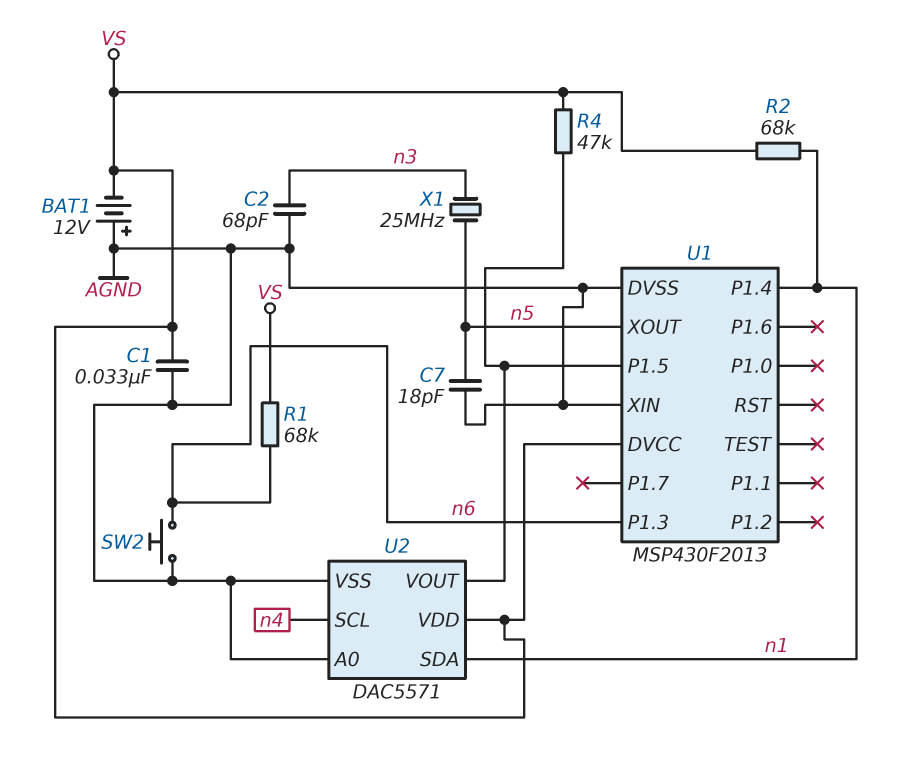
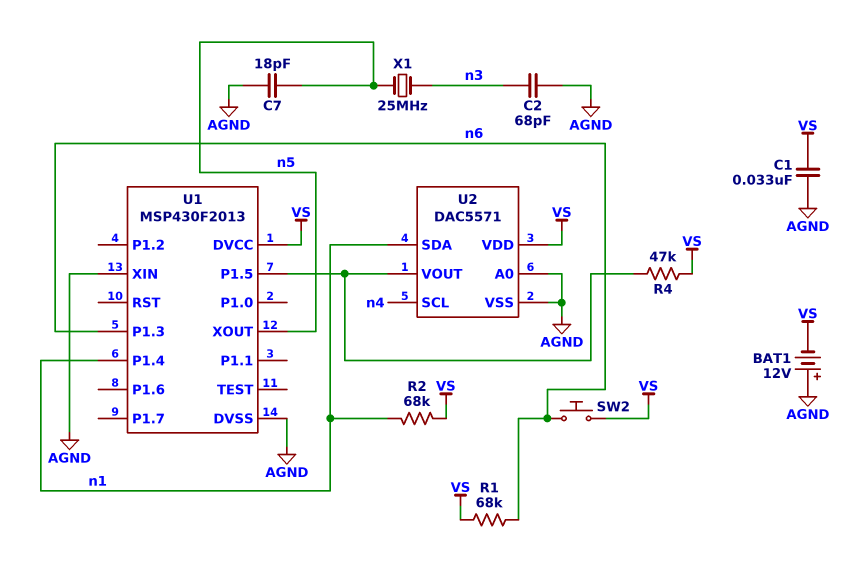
SW2: button (AGND, n6) -> button (VS, n6)

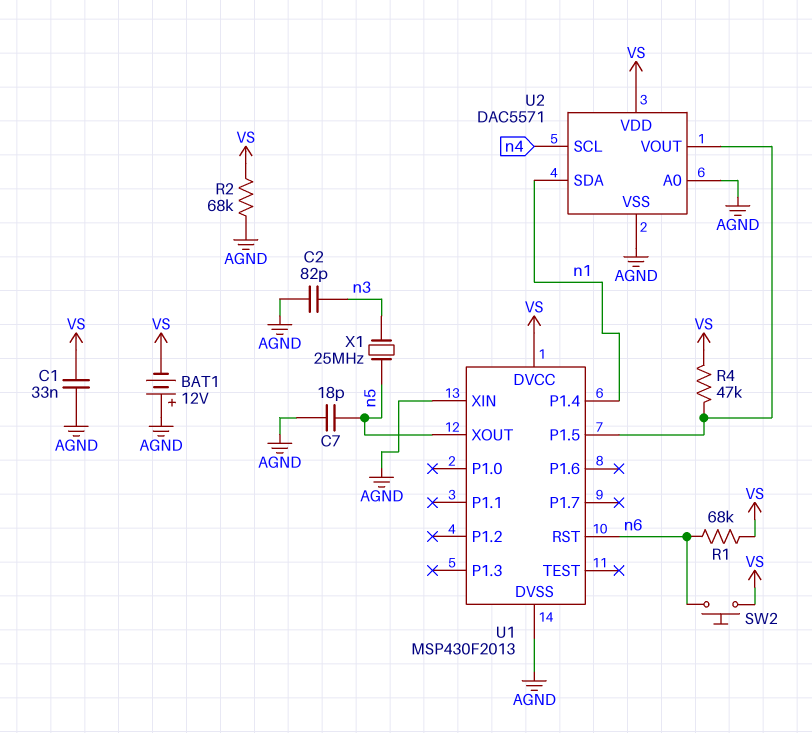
C2: 68pF (AGND, n3) -> 82pF (AGND, n3)
R2: 68k (VS, n1) -> 68k (AGND, VS)
U1 pin P1.3: n6 -> none
U1 pin RST: none -> n6

